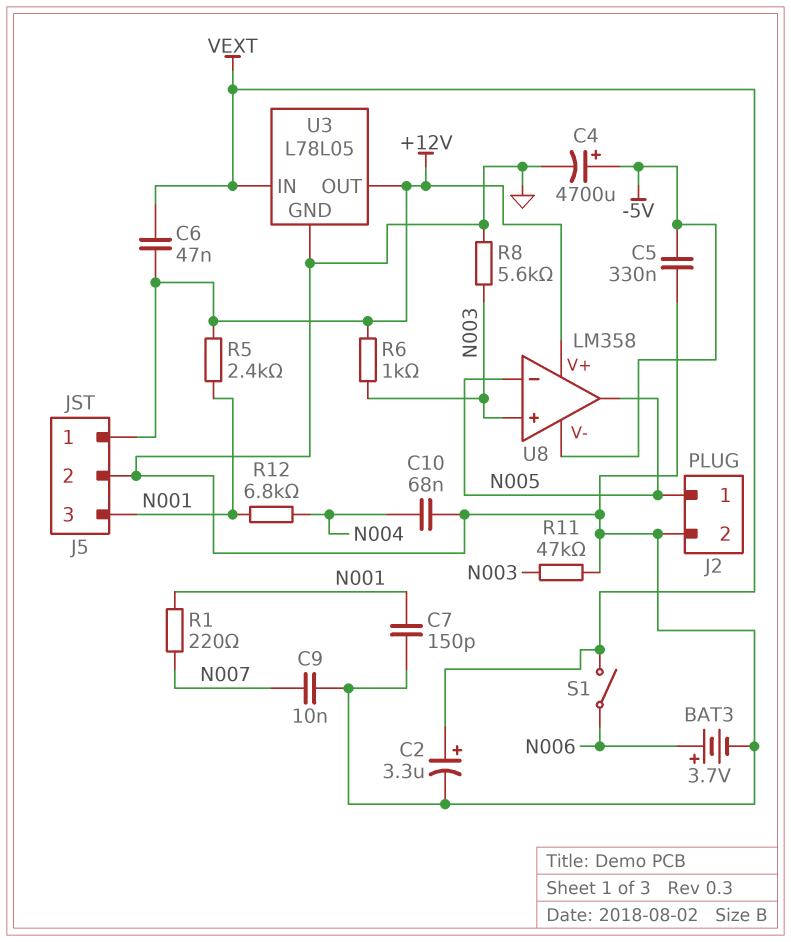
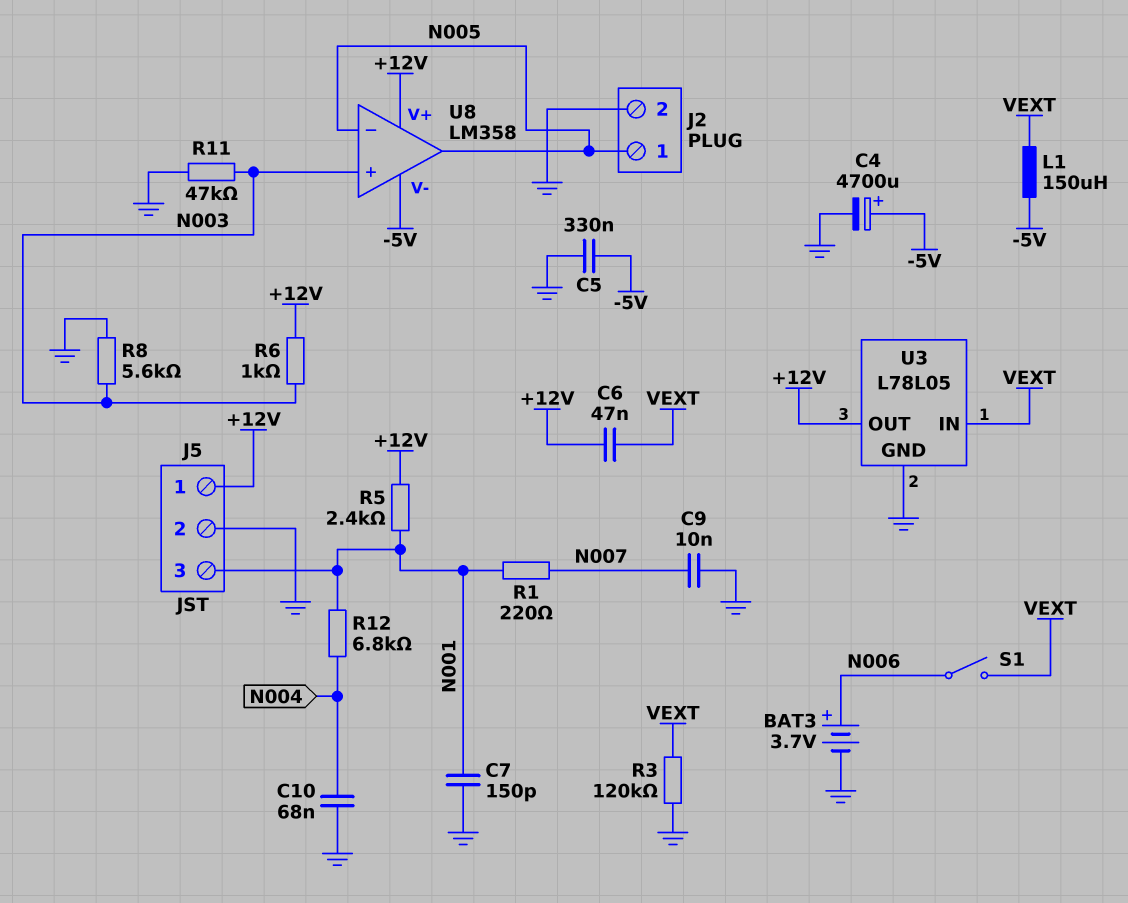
C2: 3.3uF (plus VEXT, minus GND) -> none
L1: none -> 150uH (-5V, VEXT)
R3: none -> 120k (GND, VEXT)

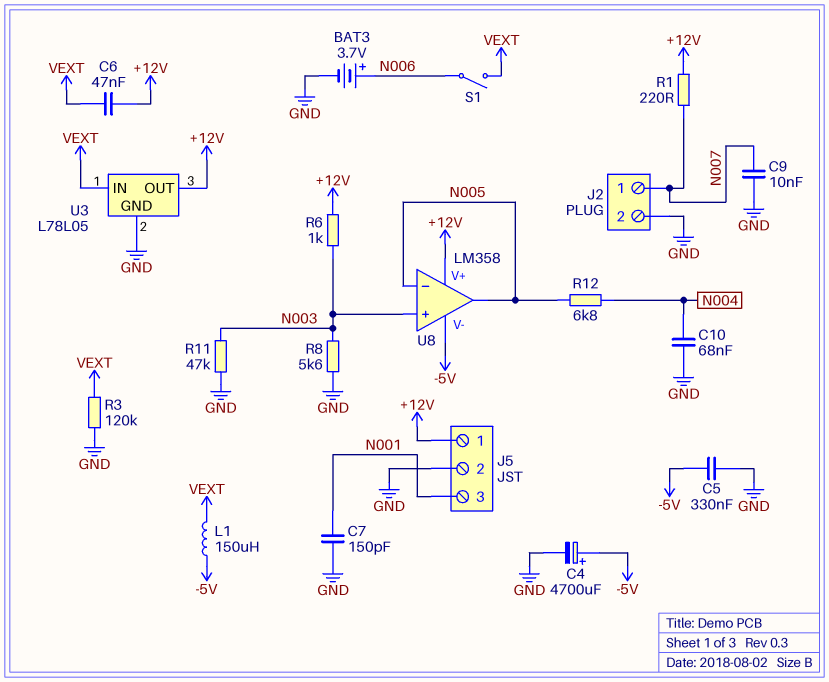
J2 pin 1: N005 -> N007
R1: 220 (N001, N007) -> 220 (+12V, N007)
R5: 2.4k (+12V, N001) -> none
R12: 6.8k (N001, N004) -> 6.8k (N004, N005)

